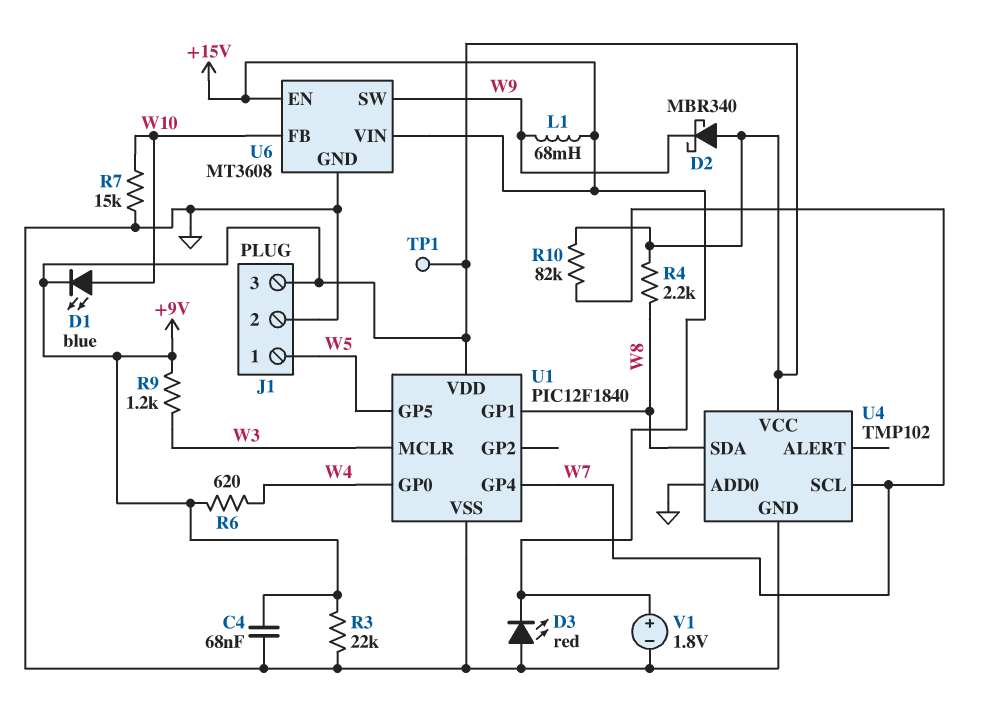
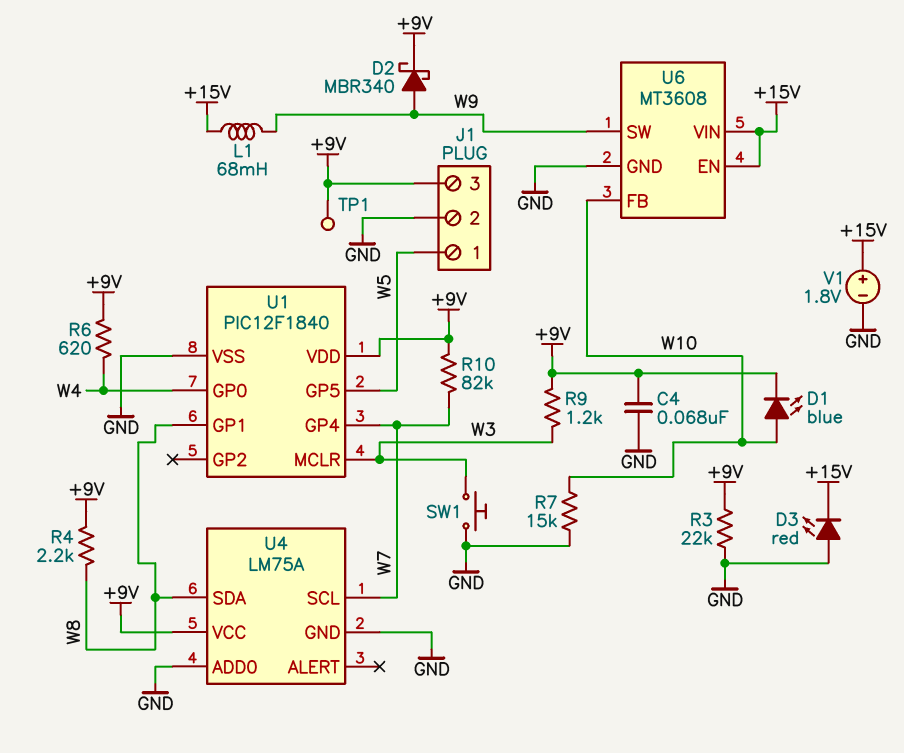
D2: schottky MBR340 (A +9V, K W9) -> schottky MBR340 (A W9, K +9V)
SW1: none -> button (GND, W3)
U4: TMP102 -> LM75A

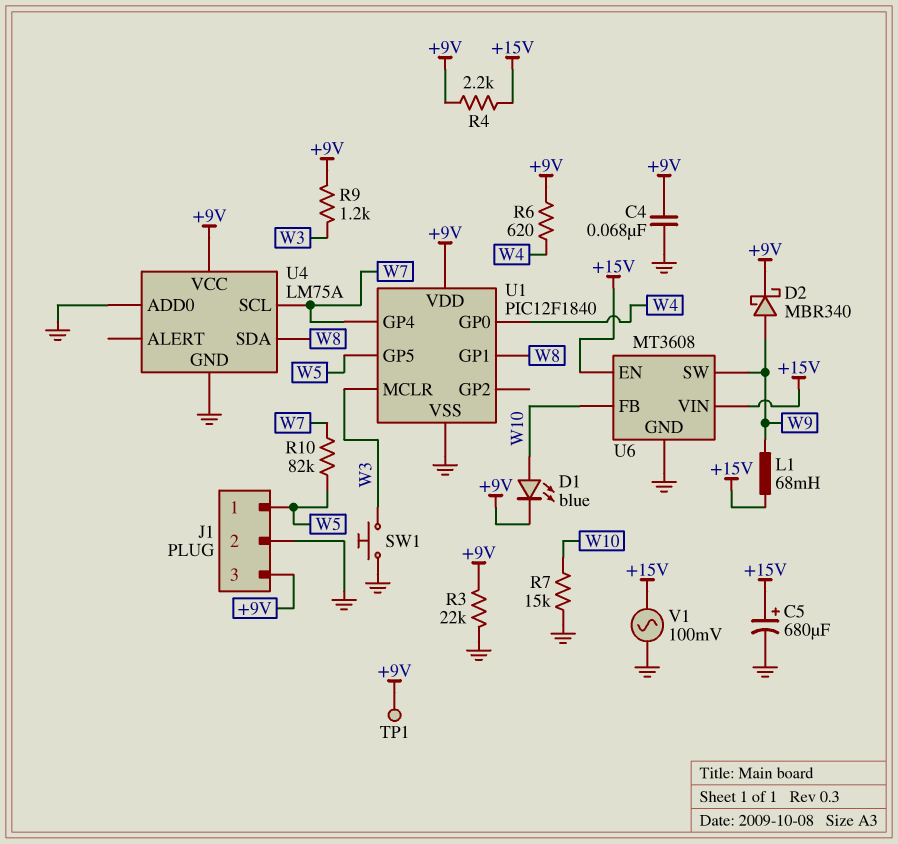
C5: none -> 680uF (plus +15V, minus GND)
D3: LED red (A GND, K +15V) -> none
R4: 2.2k (+9V, W8) -> 2.2k (+9V, +15V)
R10: 82k (+9V, W7) -> 82k (W5, W7)
V1: 1.8V (plus +15V, minus GND) -> AC 100mV (+15V, GND)

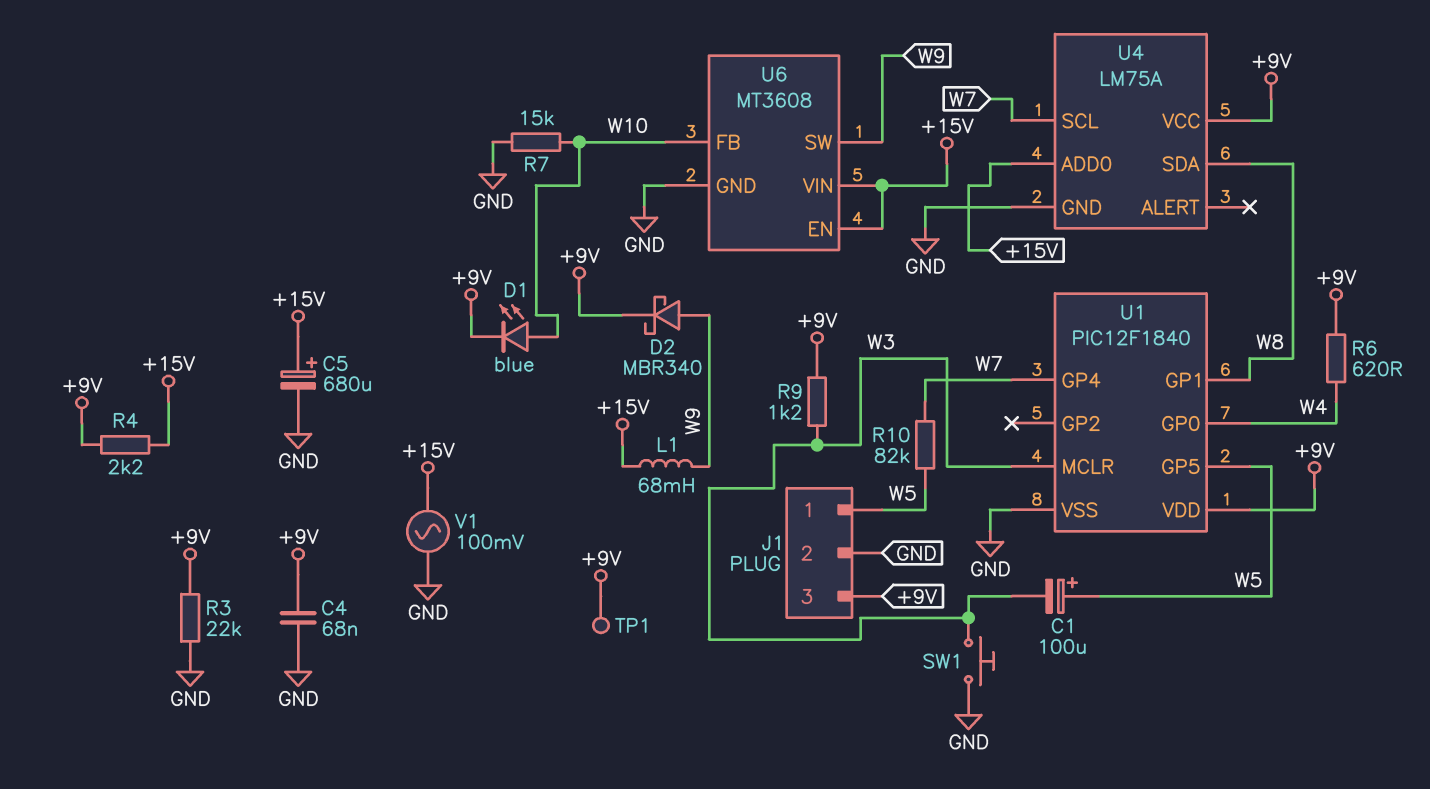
C1: none -> 100uF (plus W5, minus W3)
U4 pin ADD0: GND -> +15V

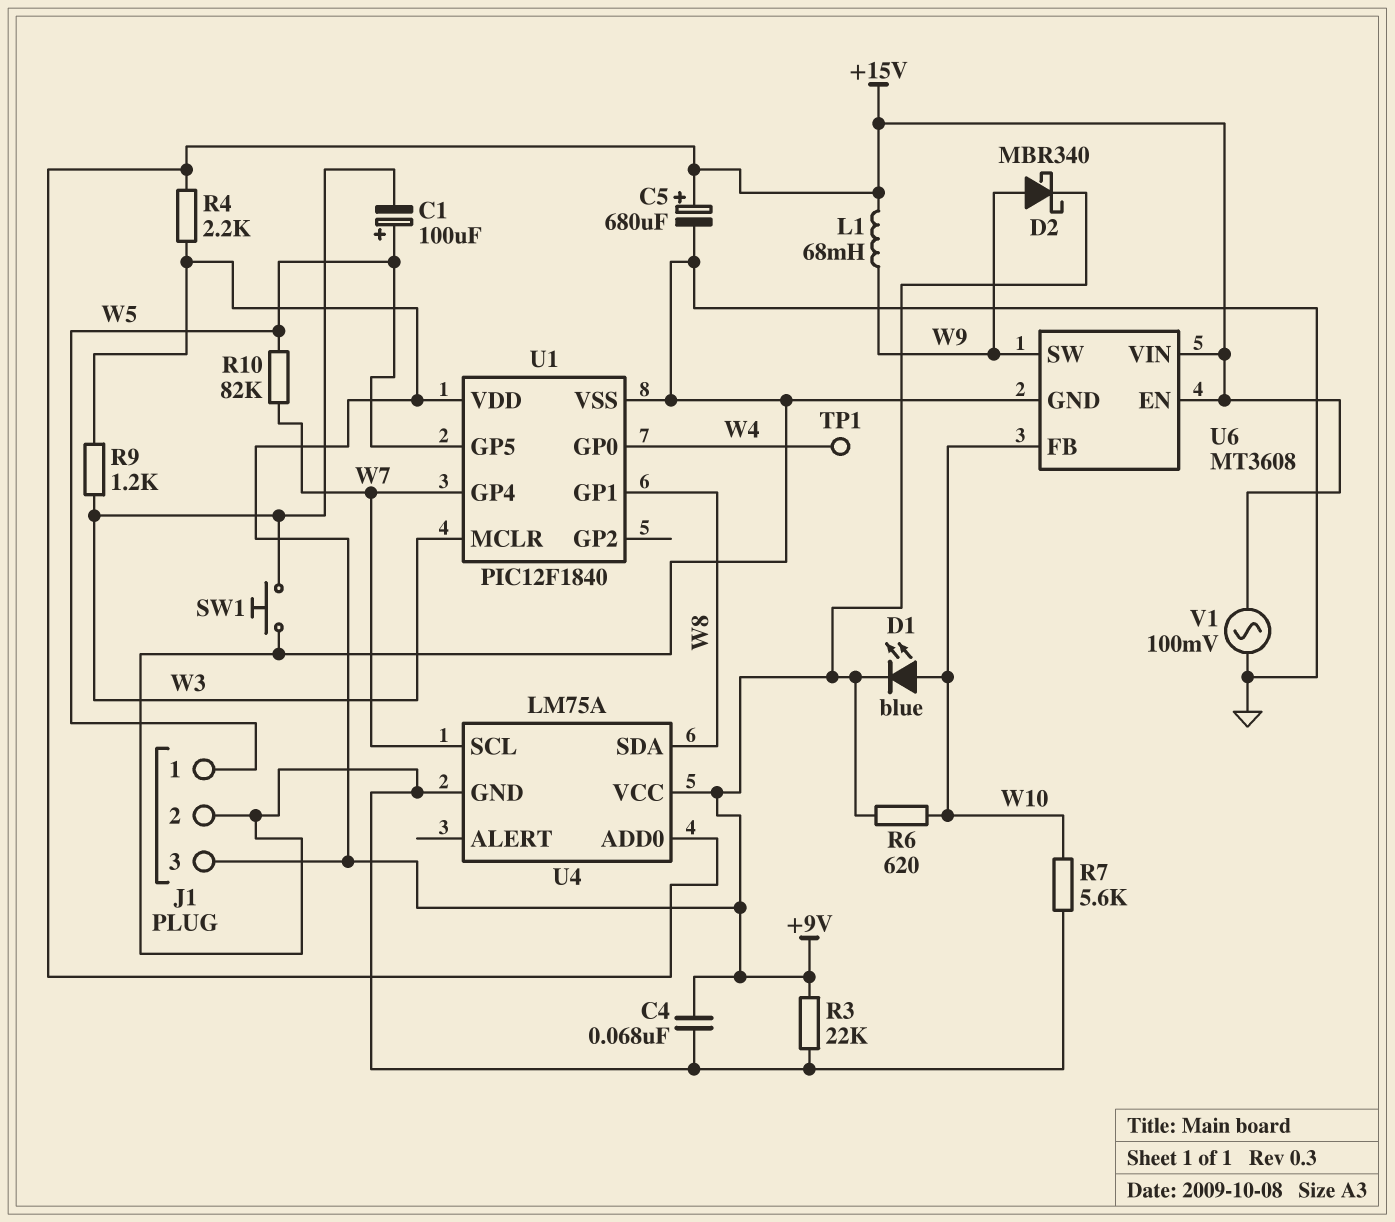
R6: 620 (+9V, W4) -> 620 (+9V, W10)
R7: 15k (GND, W10) -> 5.6k (GND, W10)
TP1: test point (+9V) -> test point (W4)

